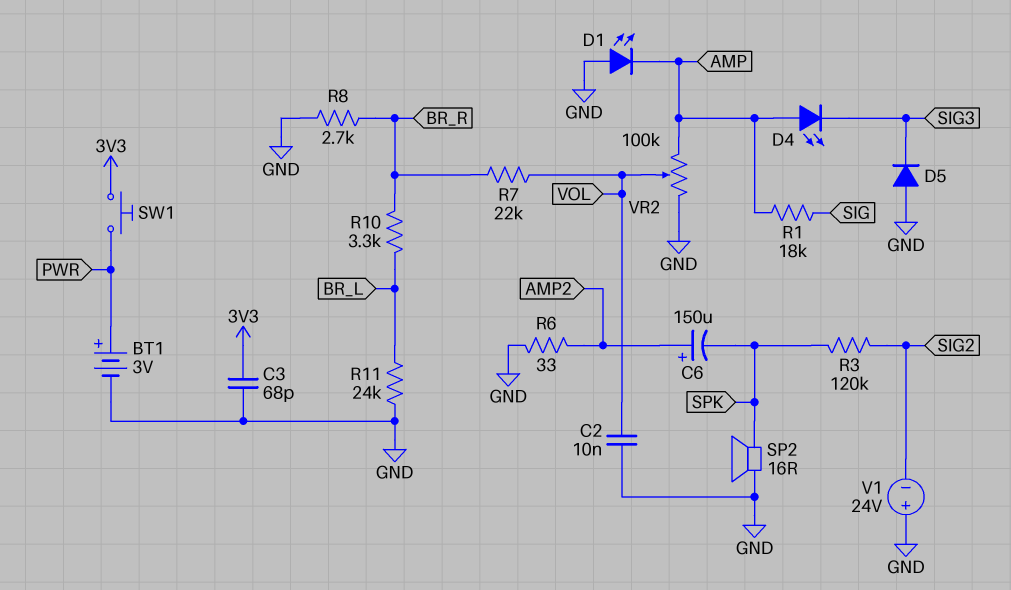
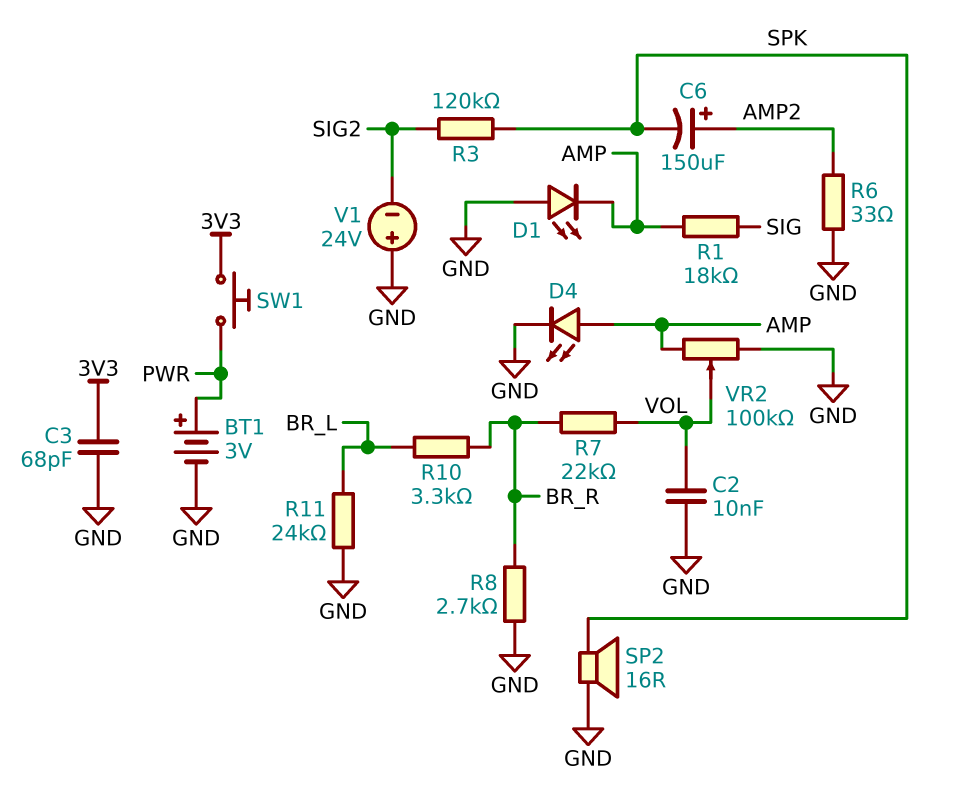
D4: LED (A AMP, K SIG3) -> LED (A AMP, K GND)
D5: diode (A GND, K SIG3) -> none

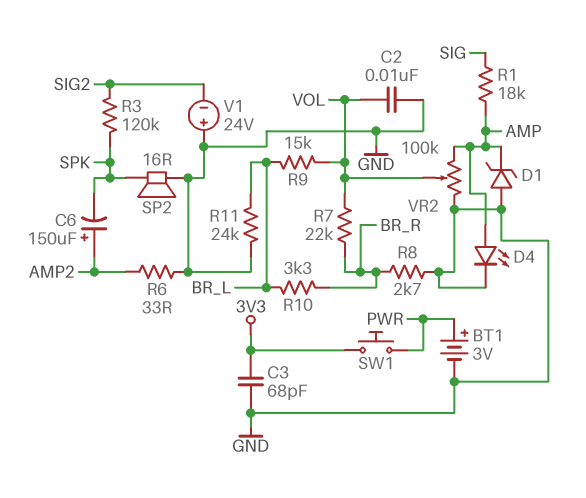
D1: LED (A GND, K AMP) -> zener (A GND, K AMP)
R9: none -> 15k (BR_L, VOL)

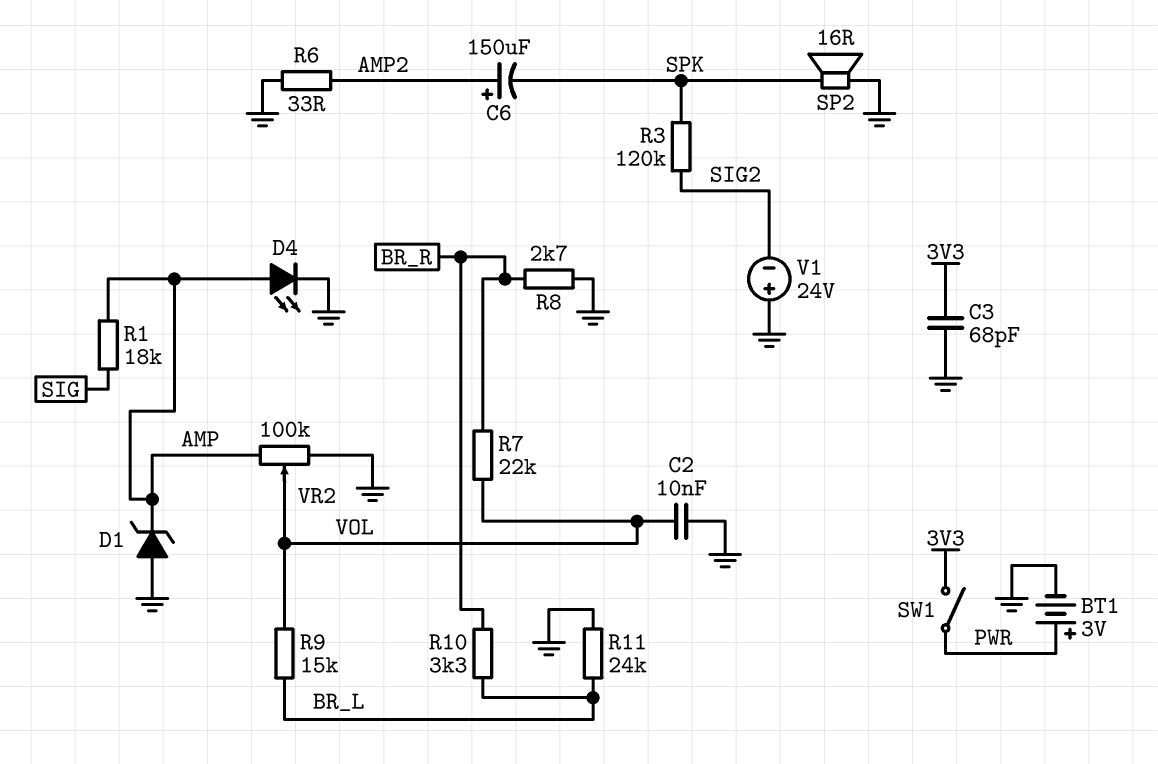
SW1: button (3V3, PWR) -> switch (3V3, PWR)

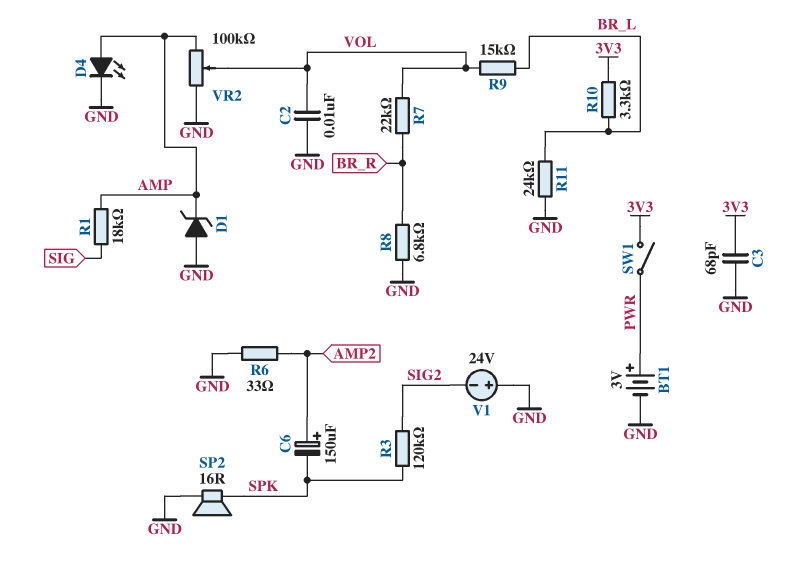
R8: 2.7k (BR_R, GND) -> 6.8k (BR_R, GND)
R10: 3.3k (BR_L, BR_R) -> 3.3k (3V3, BR_L)

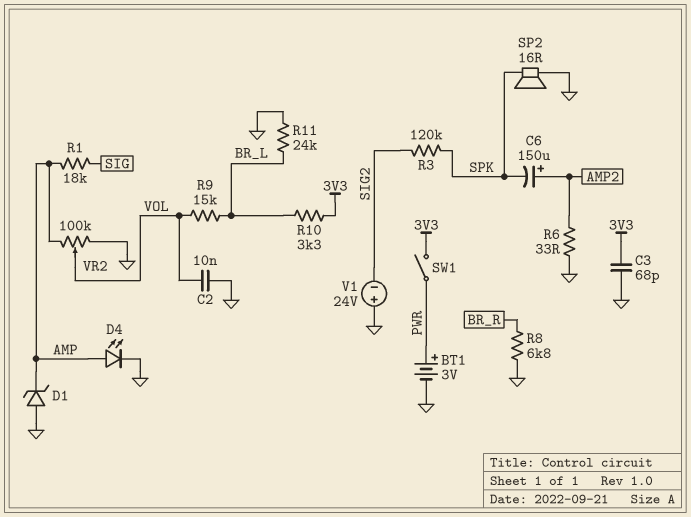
R7: 22k (BR_R, VOL) -> none

